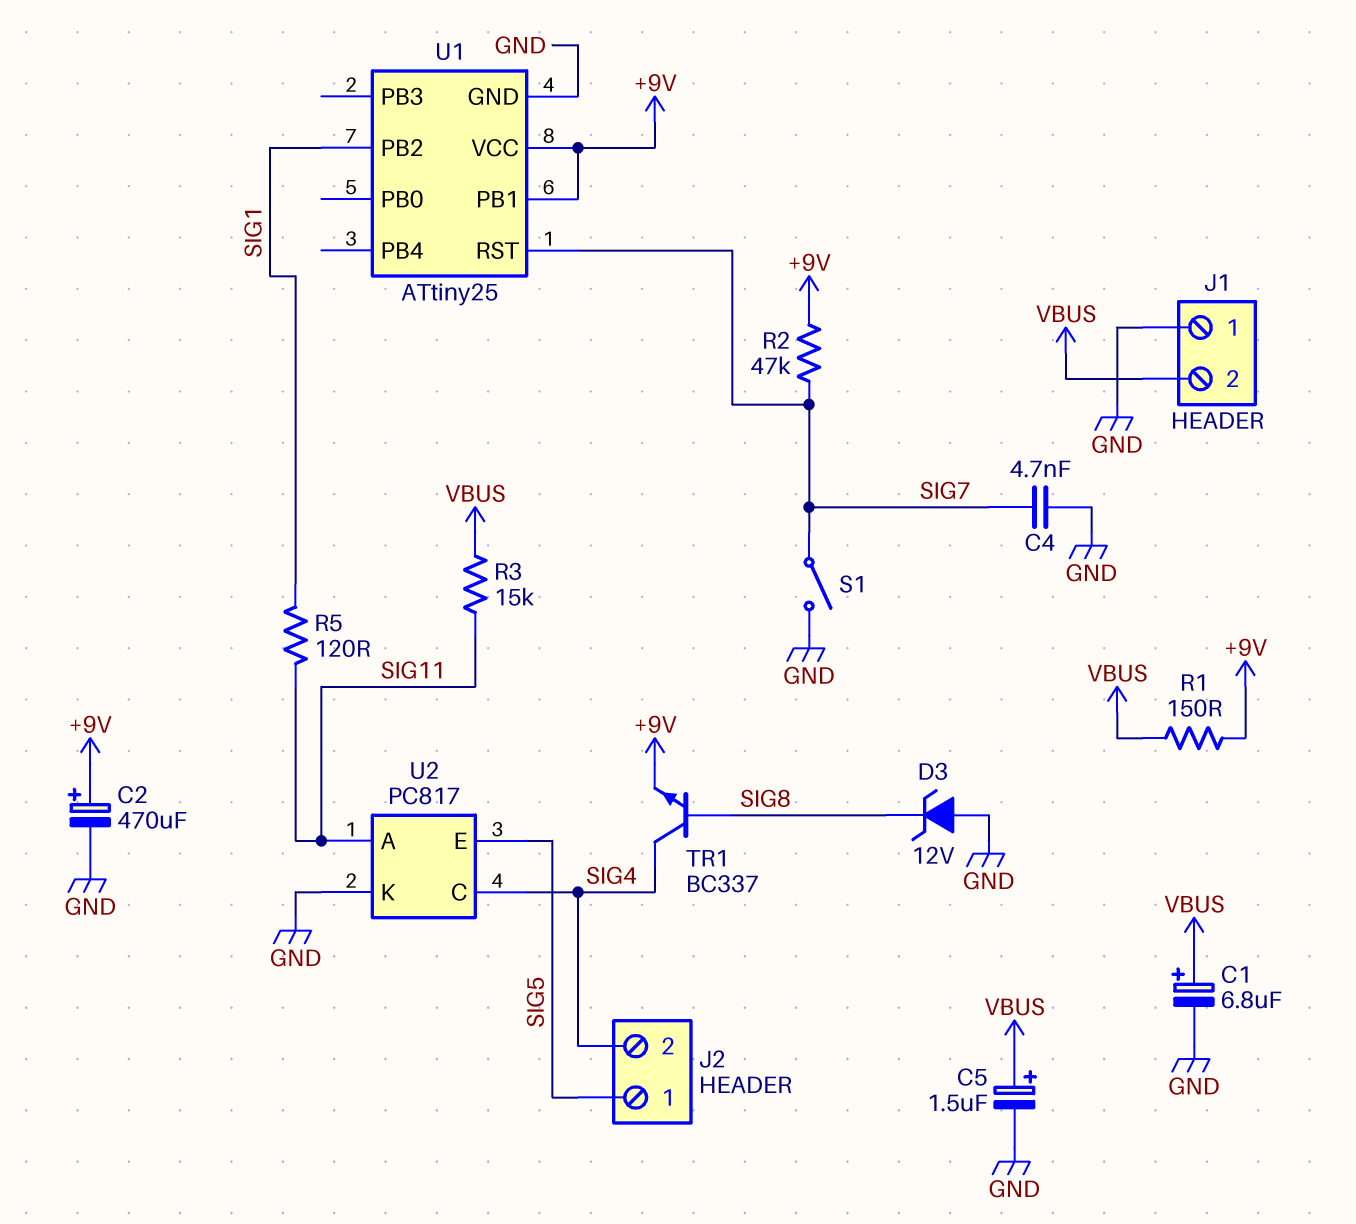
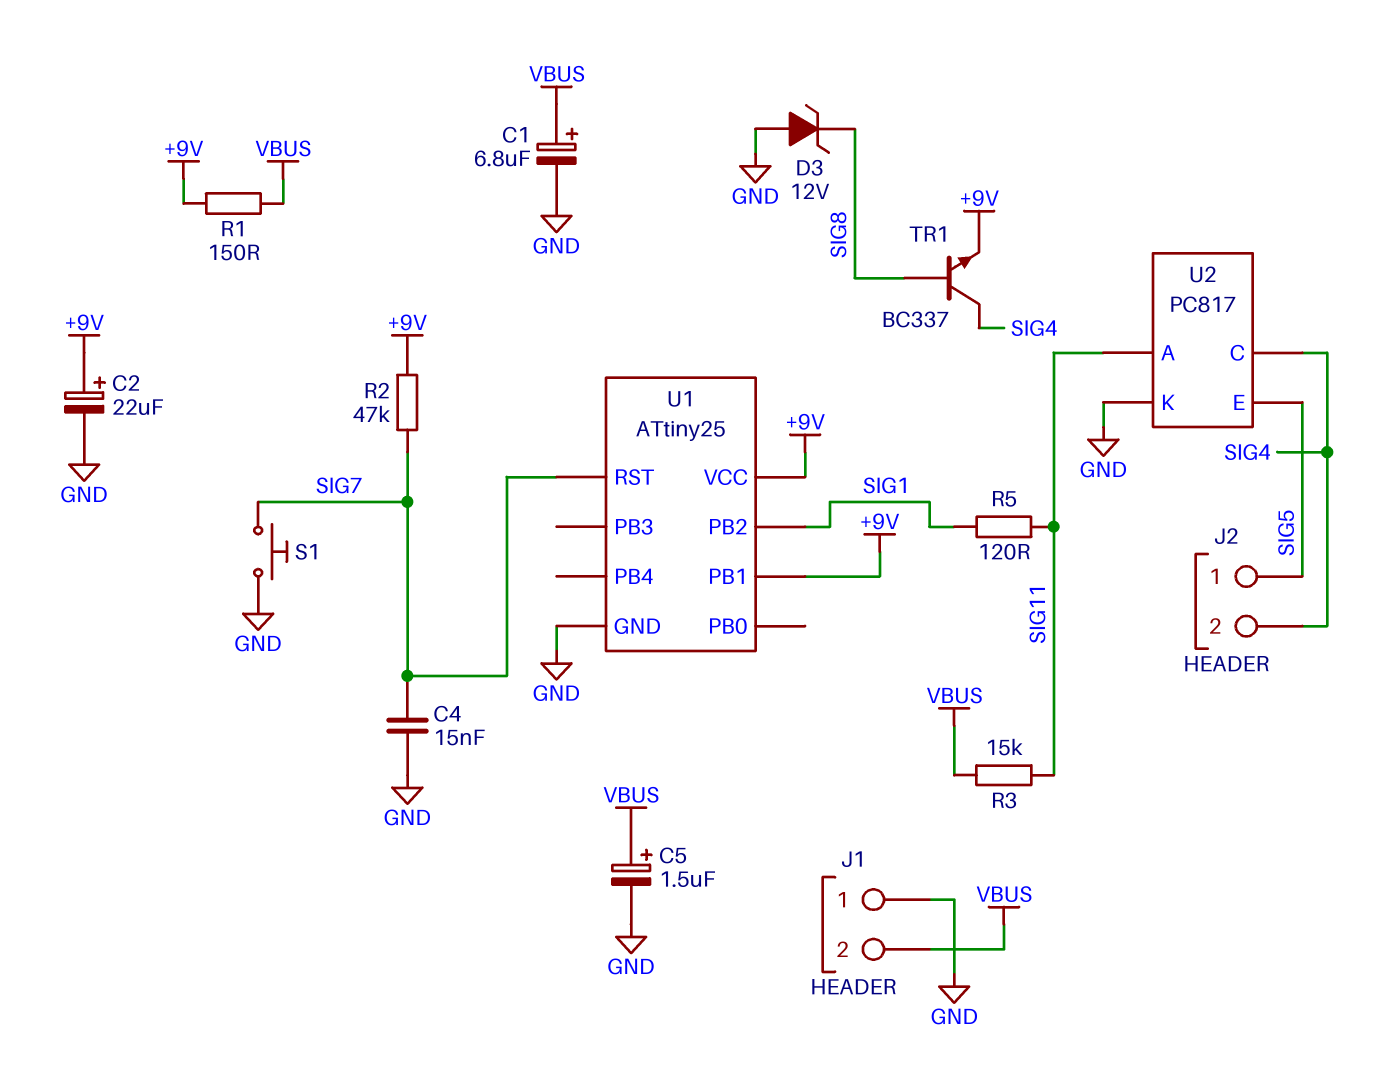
C2: 470uF (plus +9V, minus GND) -> 22uF (plus +9V, minus GND)
C4: 4.7nF (GND, SIG7) -> 15nF (GND, SIG7)
S1: switch (GND, SIG7) -> button (GND, SIG7)

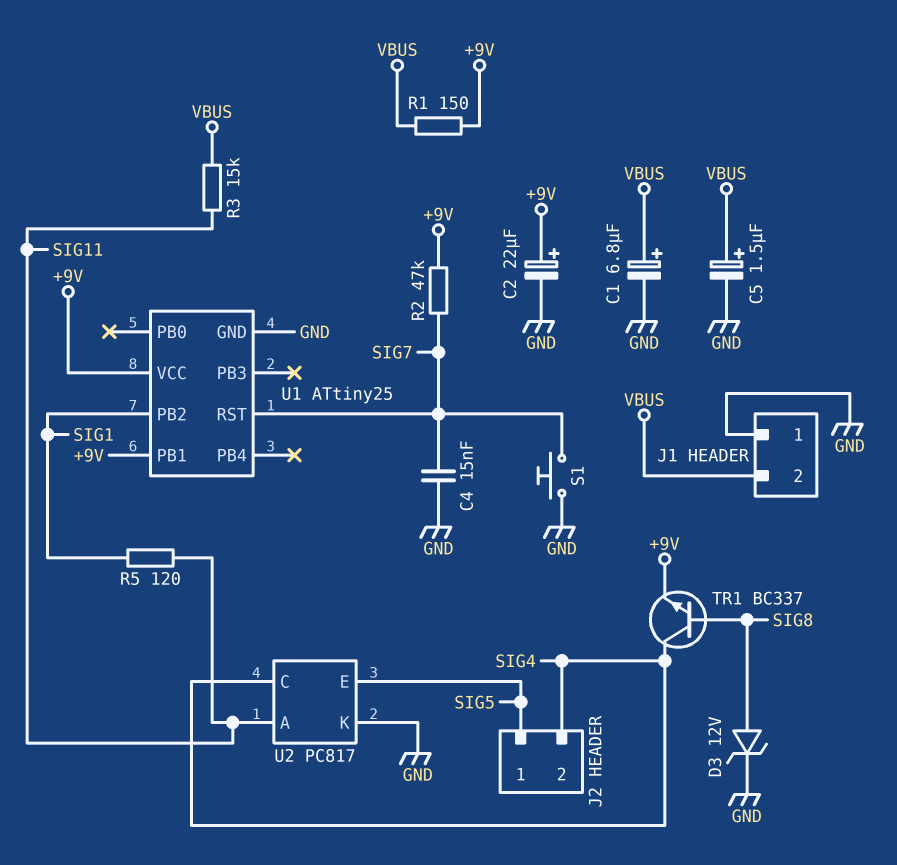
D3: zener 12V (A GND, K SIG8) -> zener 12V (A SIG8, K GND)

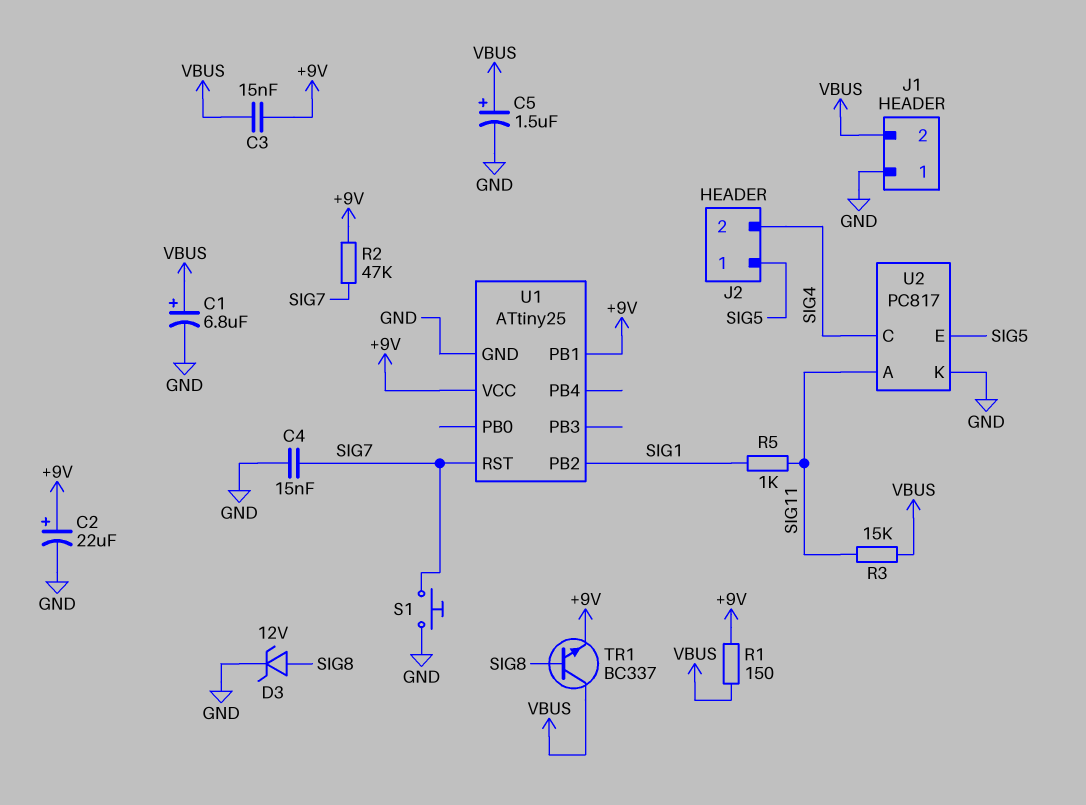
C3: none -> 15nF (+9V, VBUS)
R5: 120 (SIG1, SIG11) -> 1k (SIG1, SIG11)
TR1: NPN BC337 (B SIG8, C SIG4, E +9V) -> NPN BC337 (B SIG8, C VBUS, E +9V)

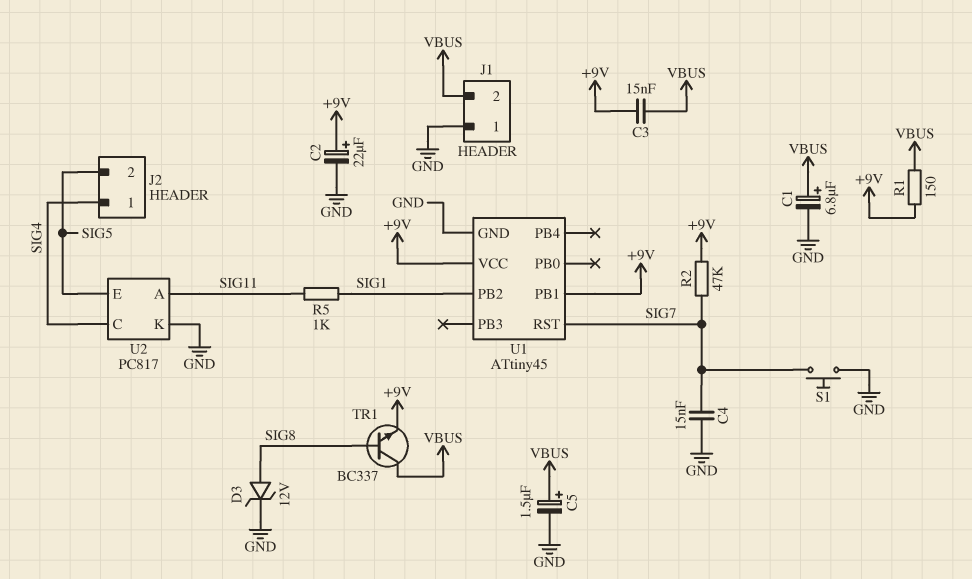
J2 pin 1: SIG5 -> SIG4
J2 pin 2: SIG4 -> SIG5
R3: 15k (SIG11, VBUS) -> none
U1: ATtiny25 -> ATtiny45

